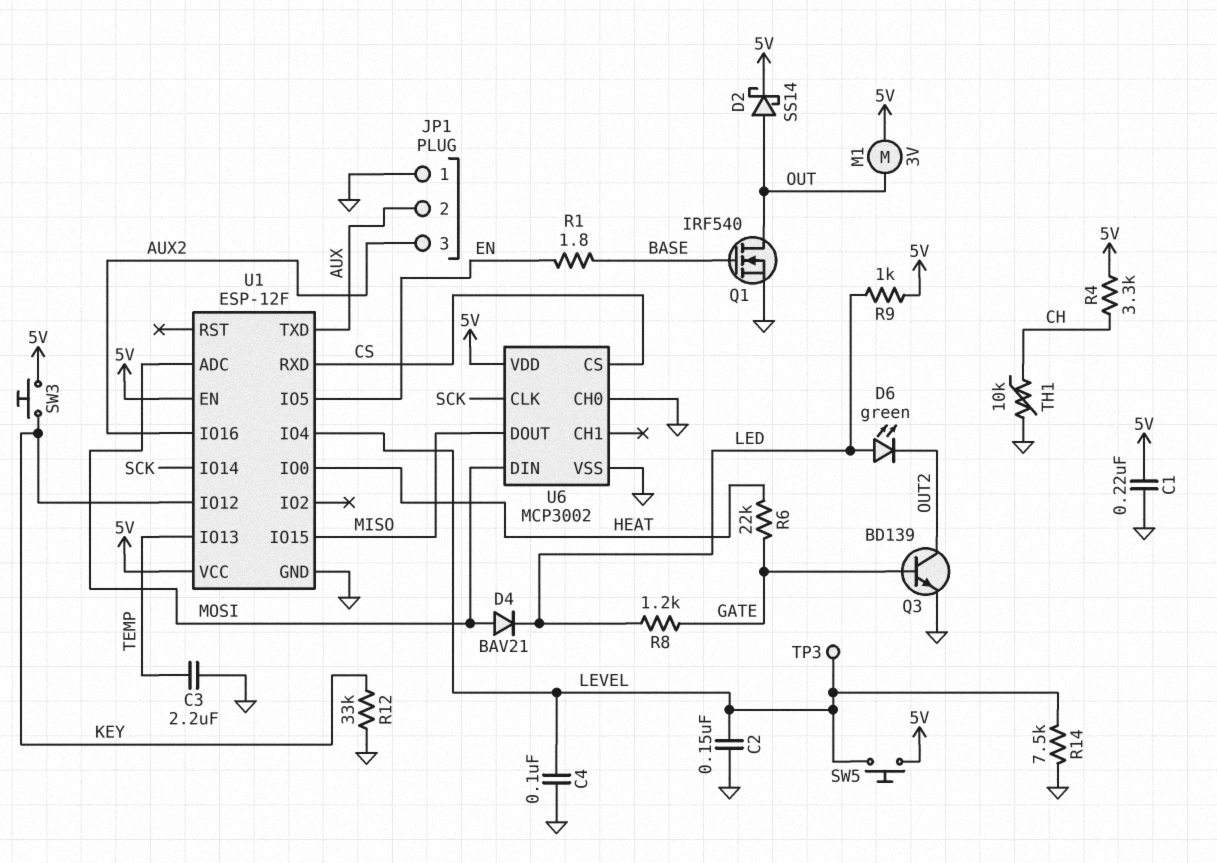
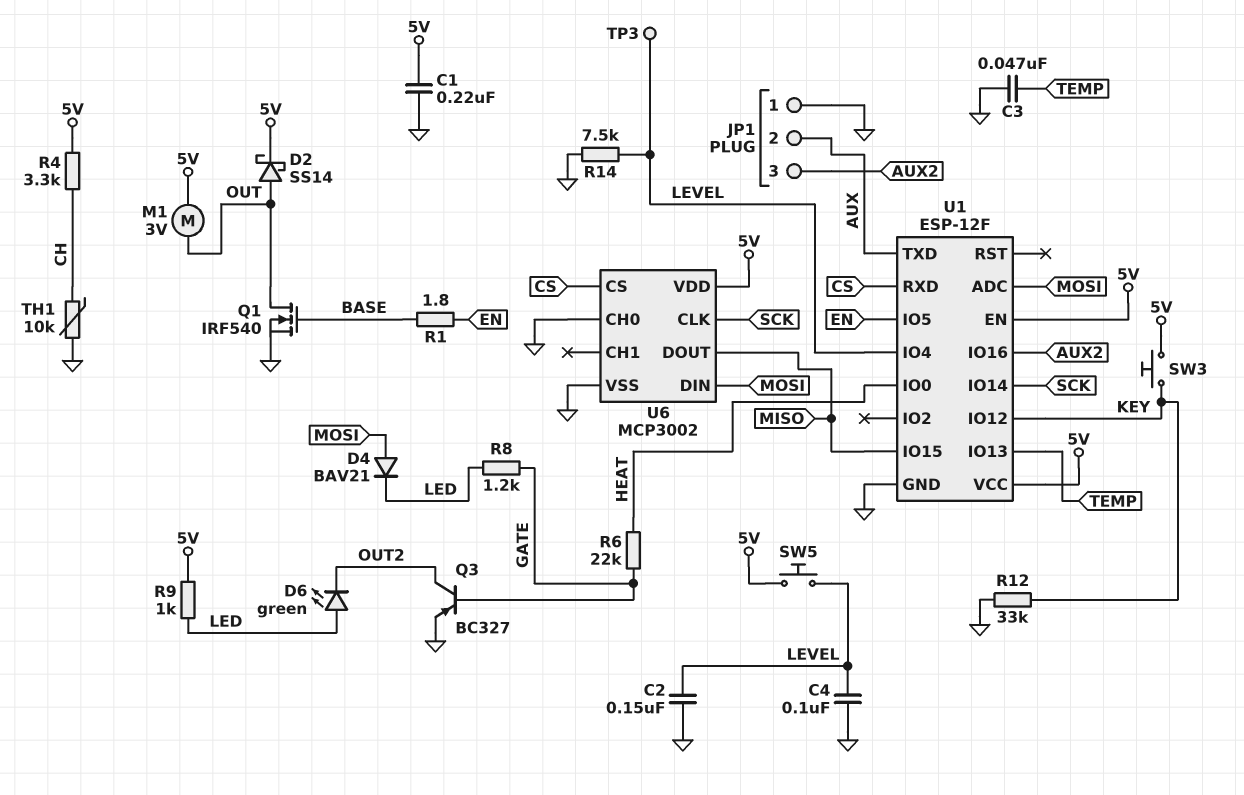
C3: 2.2uF (GND, TEMP) -> 47nF (GND, TEMP)
Q3: NPN BD139 (B GATE, C OUT2, E GND) -> PNP BC327 (B GATE, C OUT2, E GND)

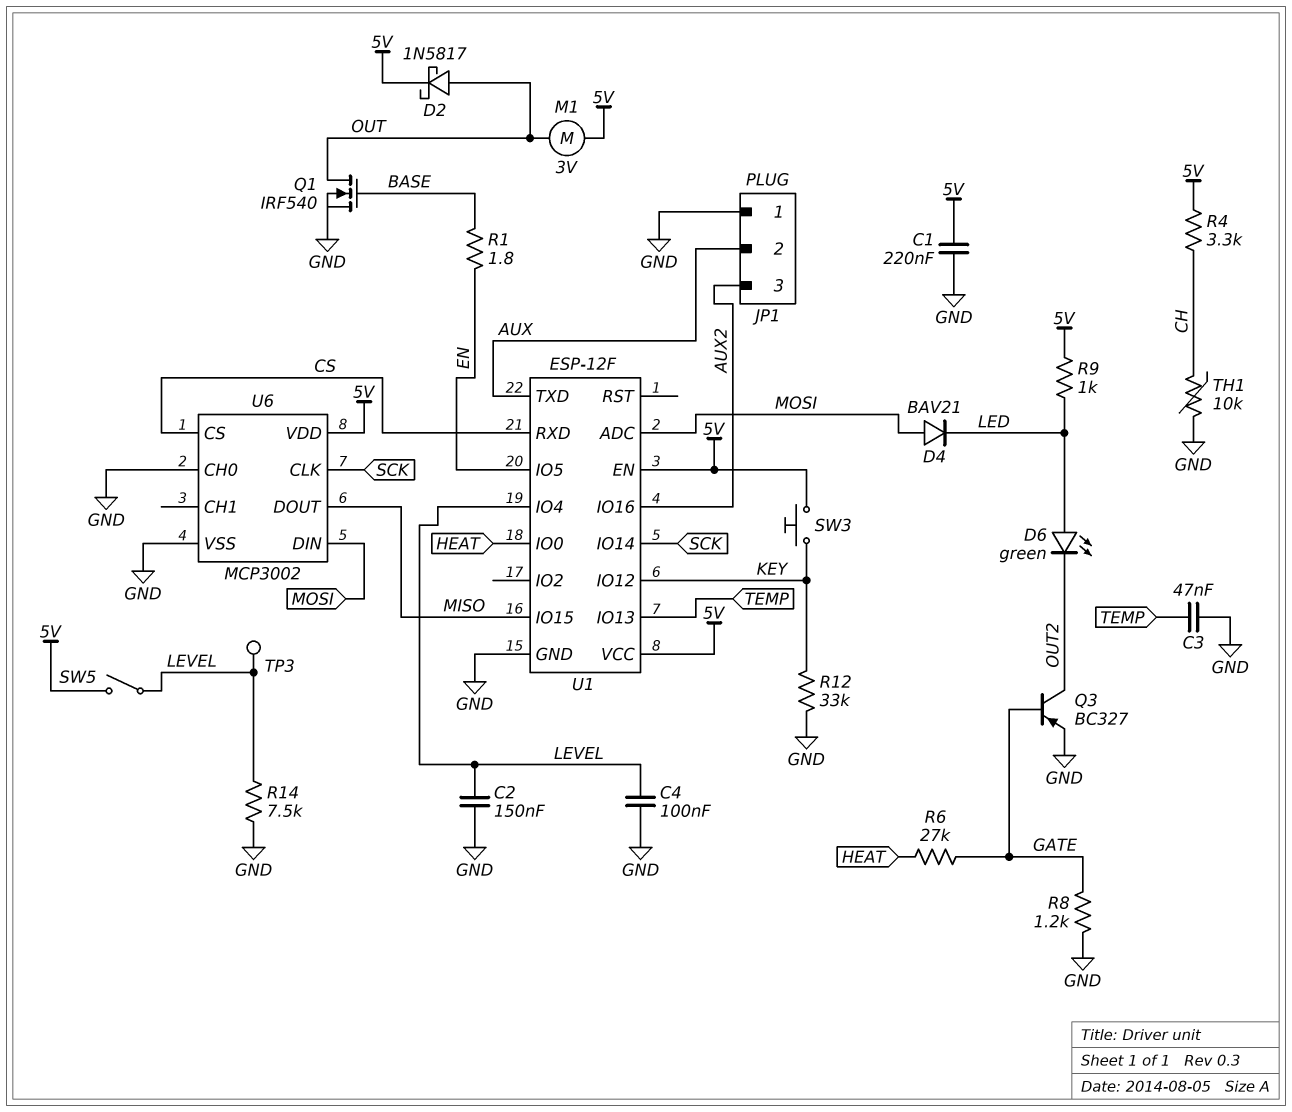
D2: schottky SS14 (A OUT, K 5V) -> schottky 1N5817 (A OUT, K 5V)
R6: 22k (GATE, HEAT) -> 27k (GATE, HEAT)
R8: 1.2k (GATE, LED) -> 1.2k (GATE, GND)
SW5: button (5V, LEVEL) -> switch (5V, LEVEL)

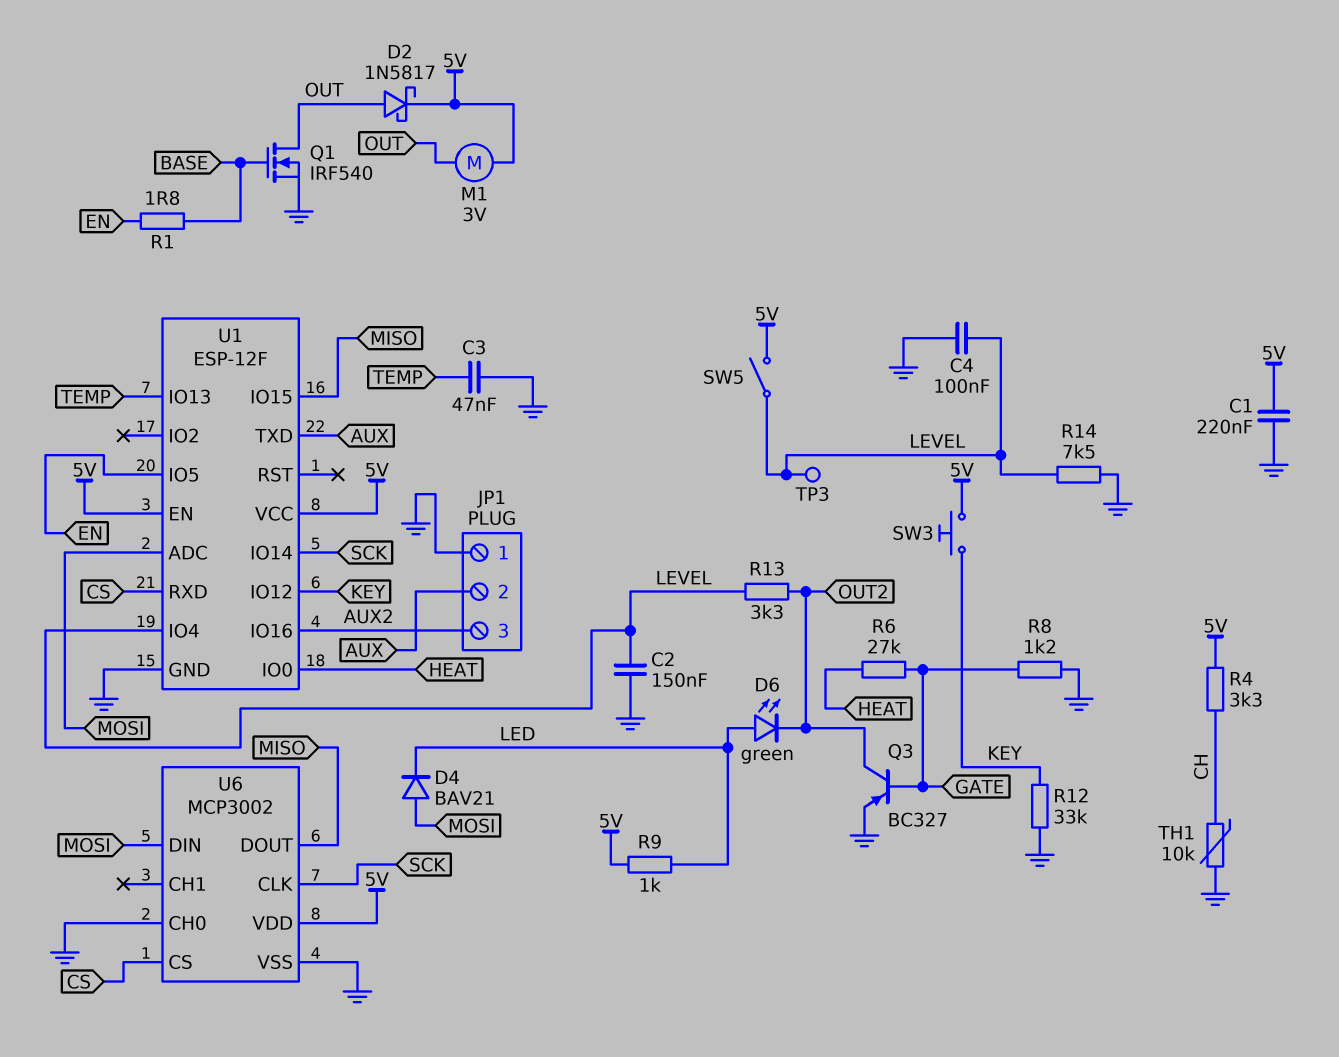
R13: none -> 3.3k (LEVEL, OUT2)

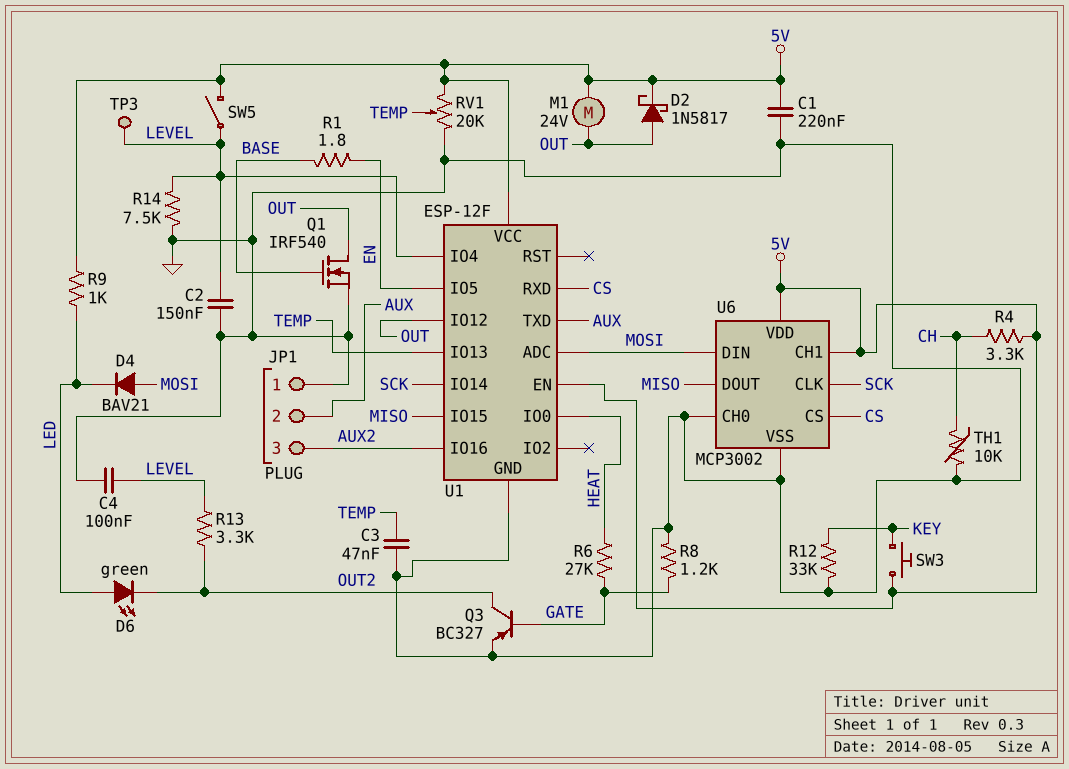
M1: motor 3V (5V, OUT) -> motor 24V (5V, OUT)
RV1: none -> 20k (5V, GND, wiper TEMP)
U1 pin IO12: KEY -> OUT
U6 pin CH1: none -> 5V

